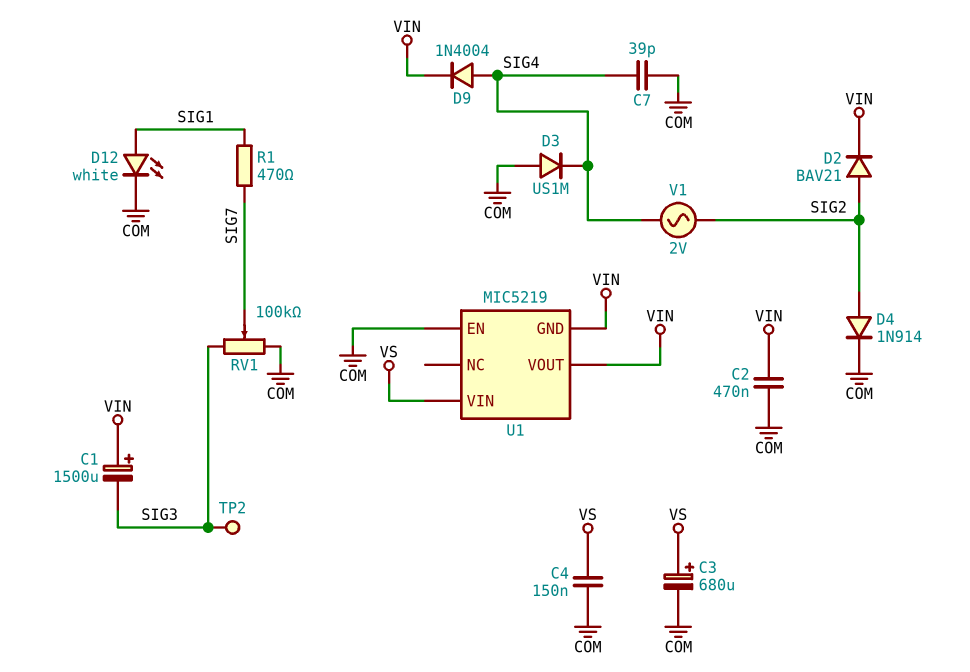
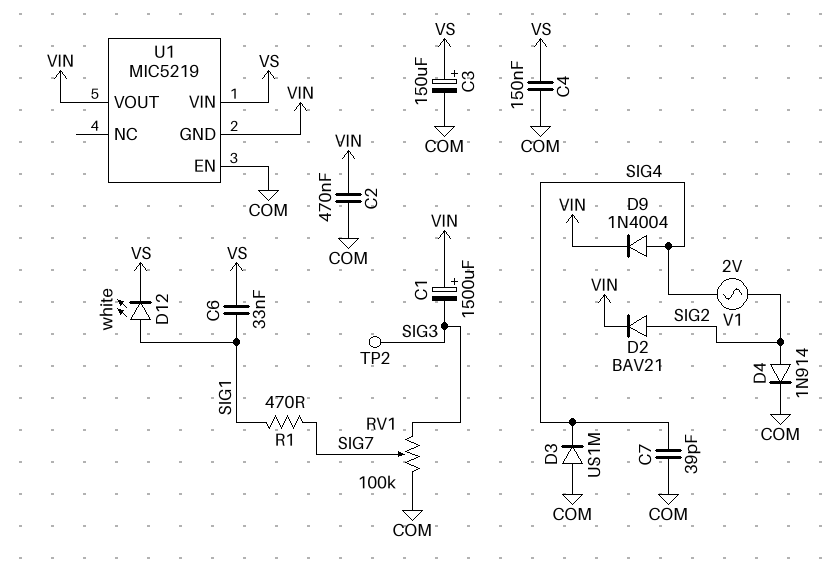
C3: 680uF (plus VS, minus COM) -> 150uF (plus VS, minus COM)
C6: none -> 33nF (SIG1, VS)
D12: LED white (A SIG1, K COM) -> LED white (A SIG1, K VS)

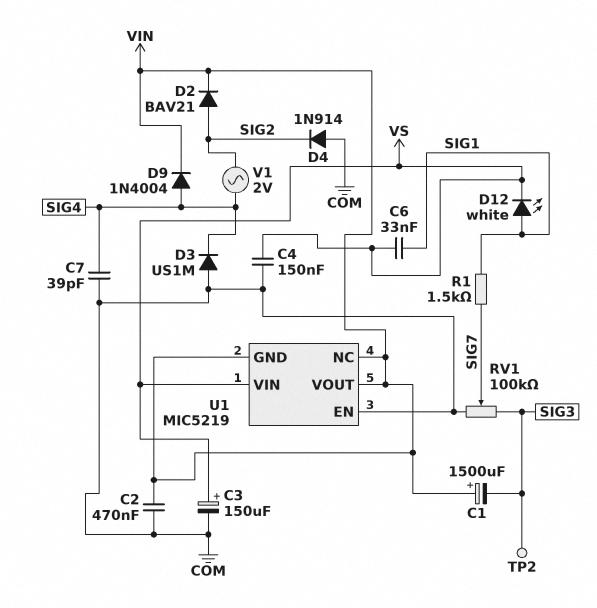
D4: diode 1N914 (A SIG2, K COM) -> diode 1N914 (A COM, K SIG2)
R1: 470 (SIG1, SIG7) -> 1.5k (SIG1, SIG7)
U1 pin NC: none -> VIN

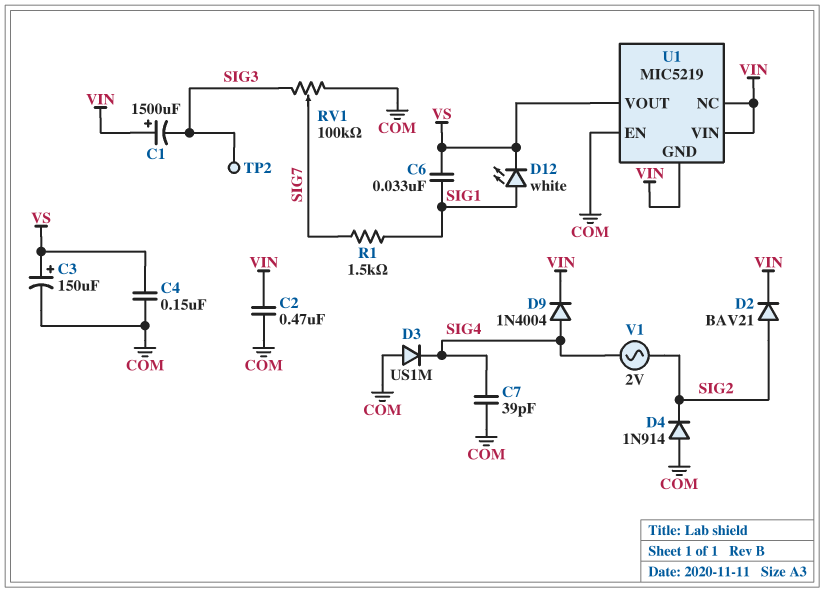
U1 pin VIN: VS -> VIN
U1 pin VOUT: VIN -> VS

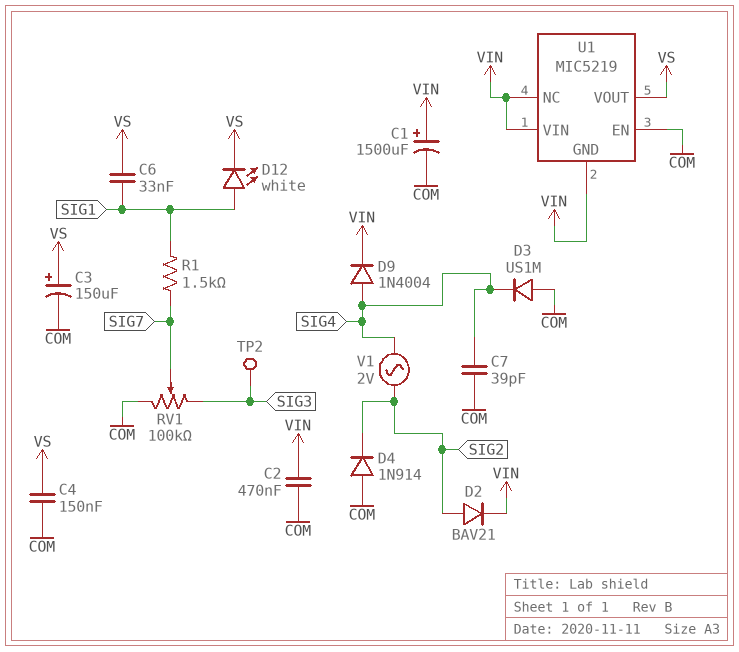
C1: 1500uF (plus VIN, minus SIG3) -> 1500uF (plus VIN, minus COM)

